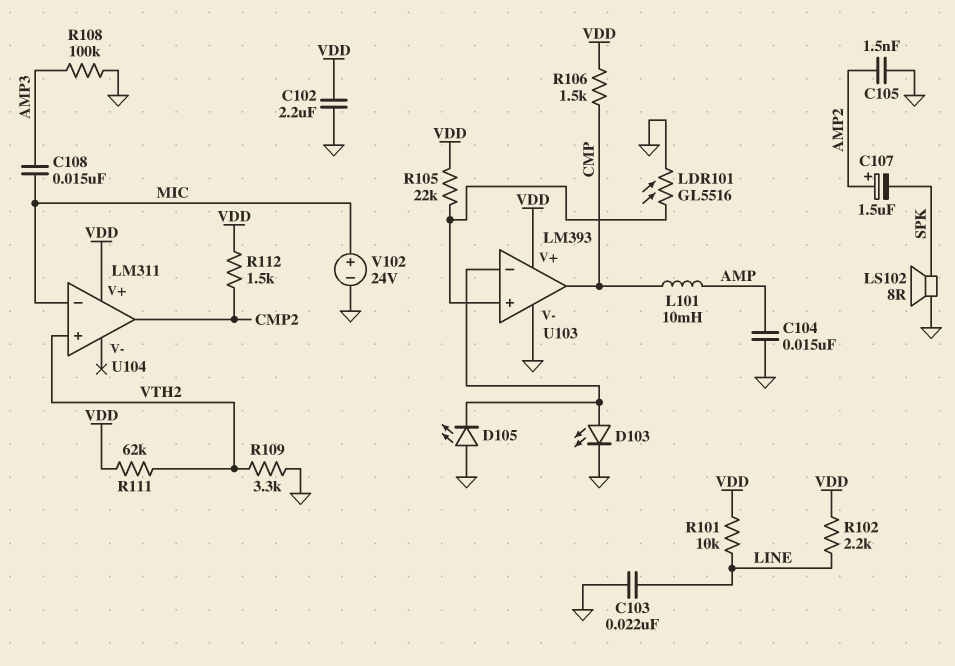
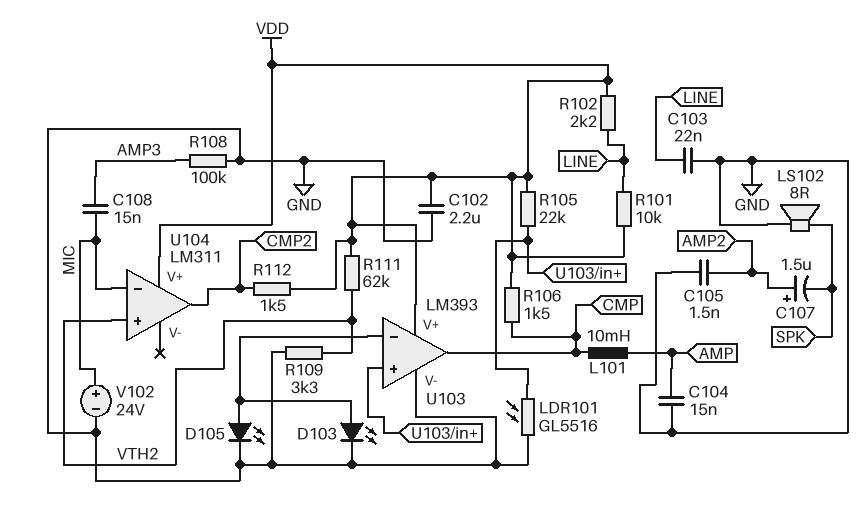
D105: LED (A GND, K U103/in-) -> LED (A U103/in-, K GND)

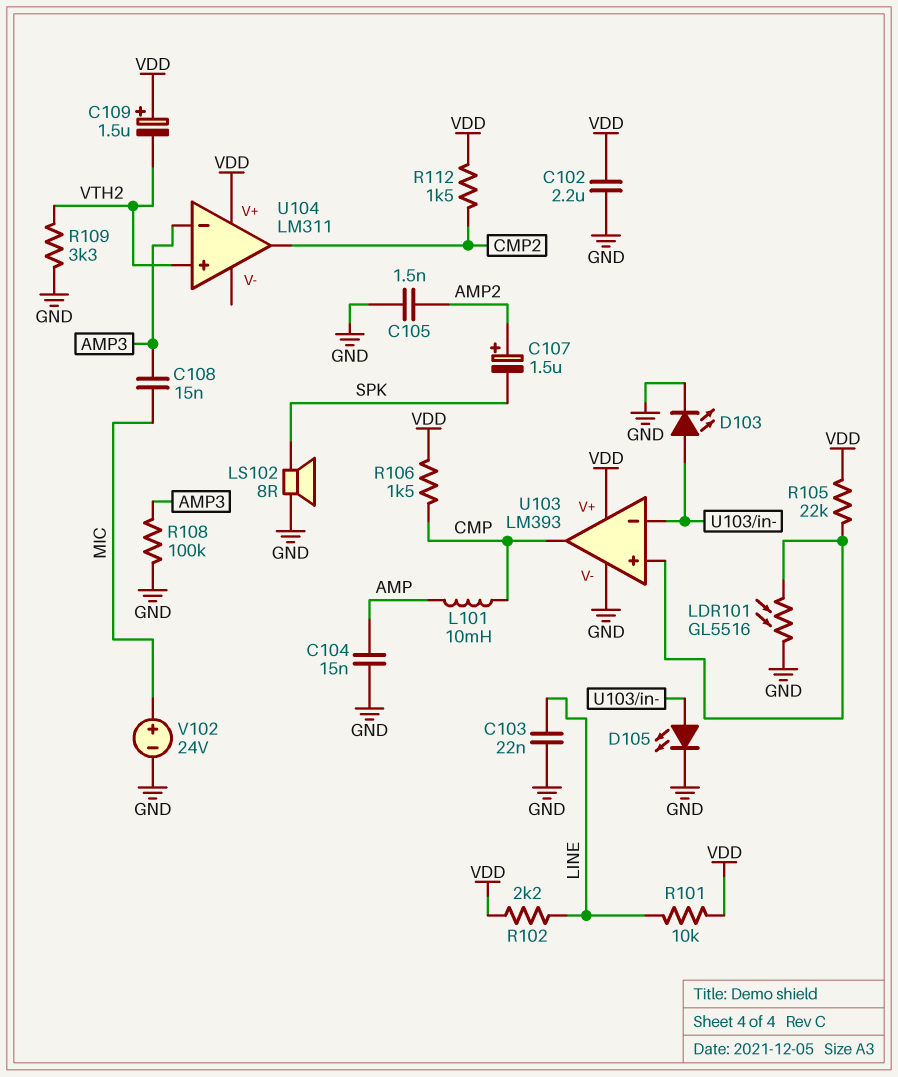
C109: none -> 1.5uF (plus VDD, minus VTH2)
R111: 62k (VDD, VTH2) -> none
U104 pin in-: MIC -> AMP3

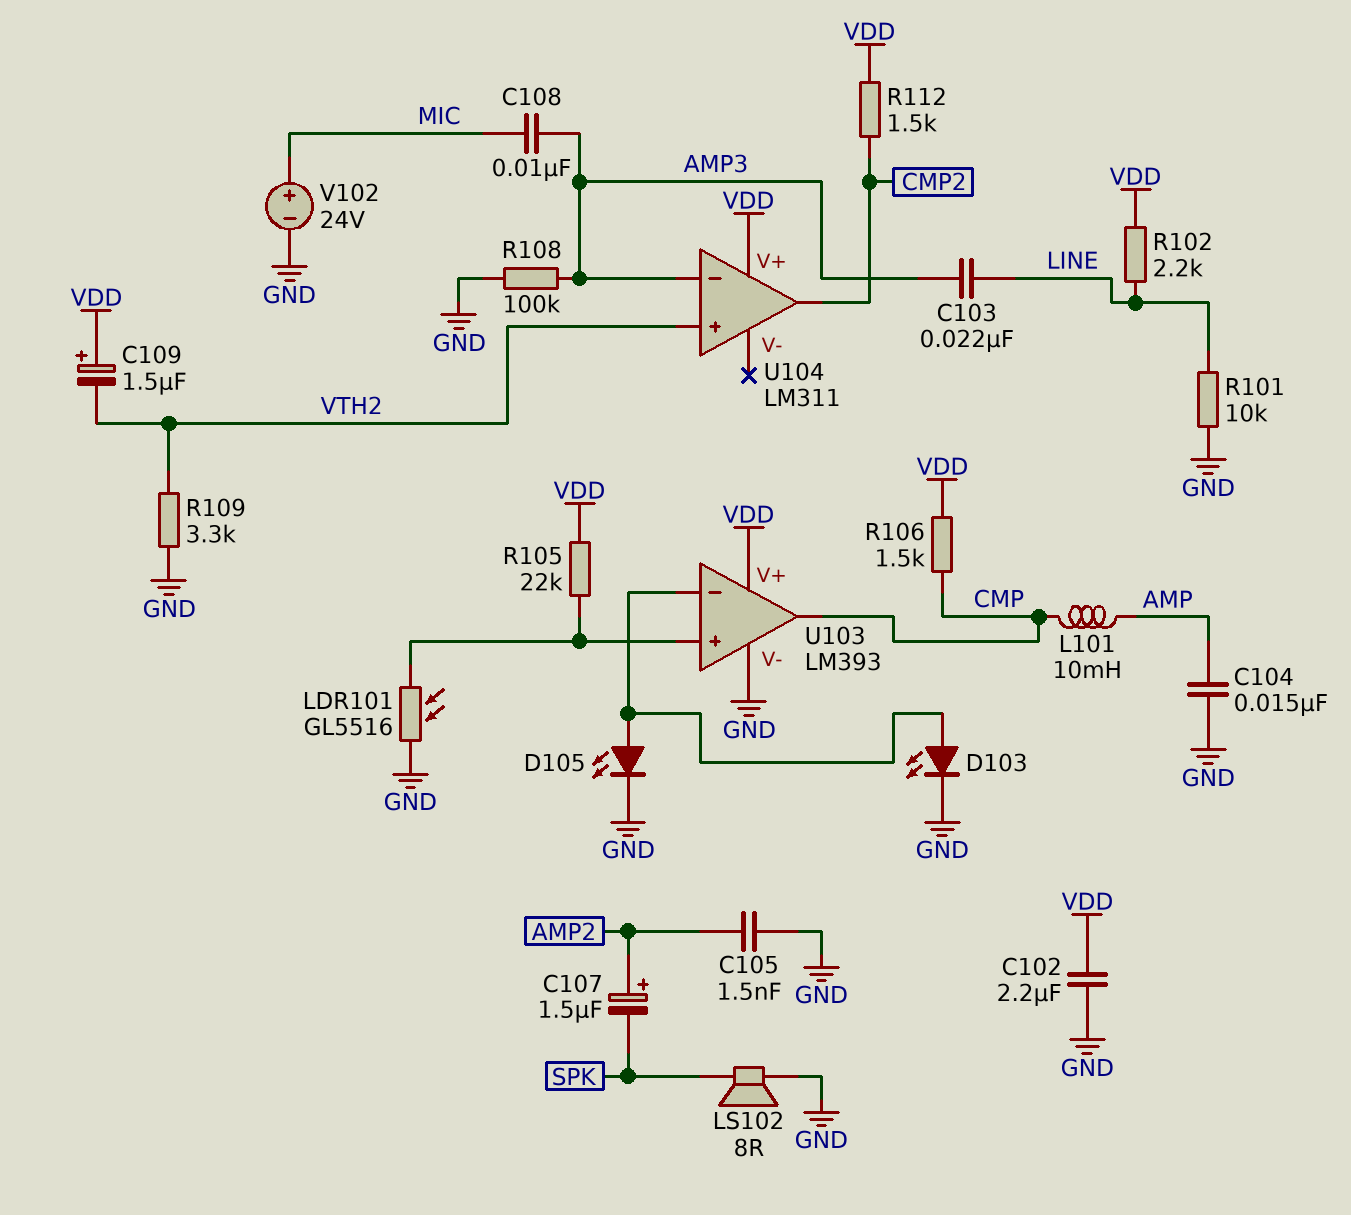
C103: 22nF (GND, LINE) -> 22nF (AMP3, LINE)
C108: 15nF (AMP3, MIC) -> 10nF (AMP3, MIC)
R101: 10k (LINE, VDD) -> 10k (GND, LINE)

